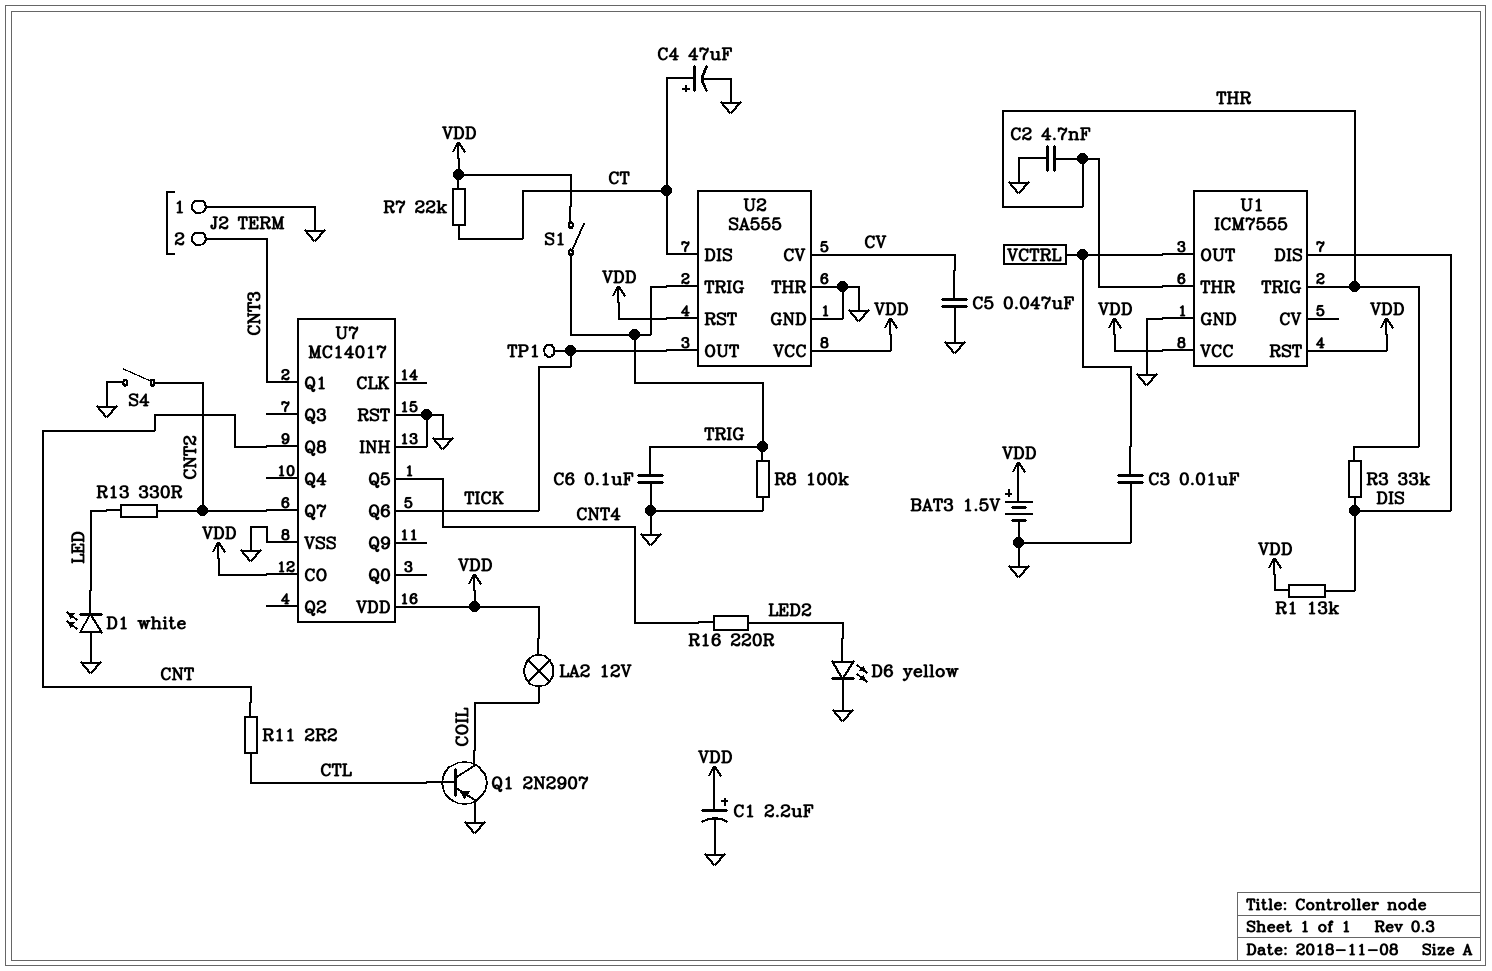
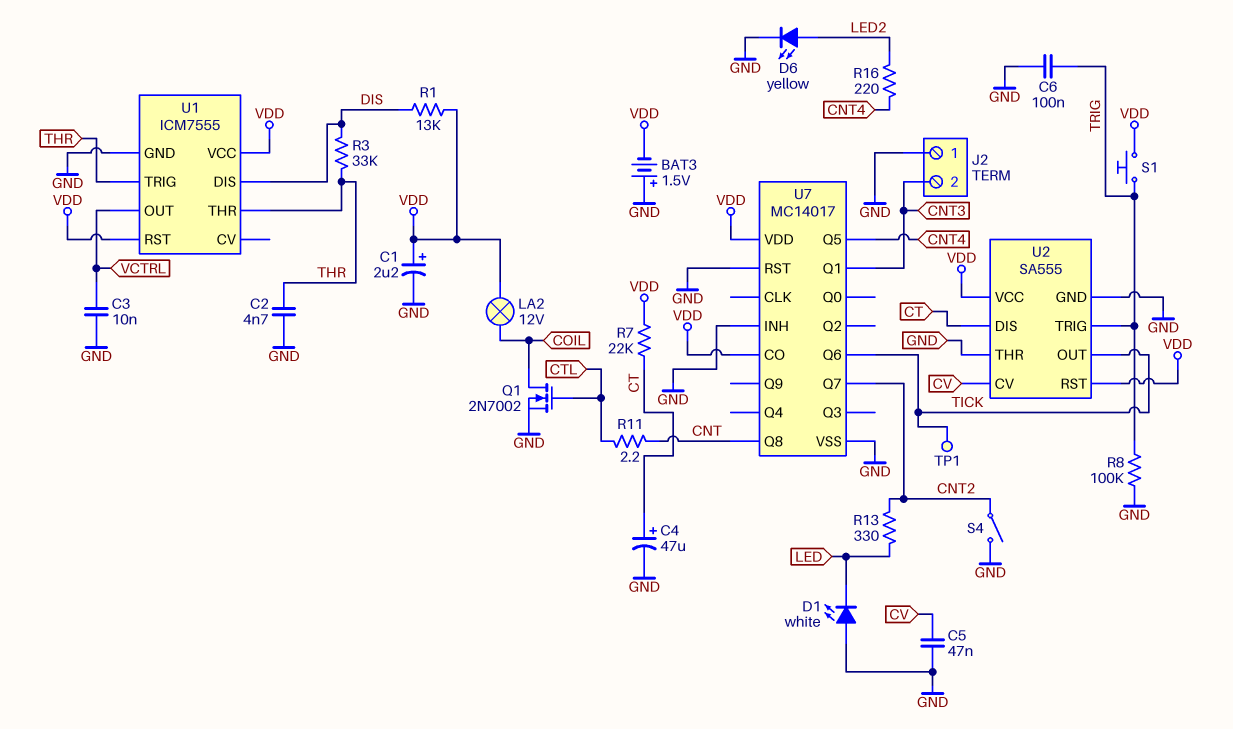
BAT3: 1.5V (plus VDD, minus GND) -> 1.5V (plus GND, minus VDD)
Q1: PNP 2N2907 (B CTL, C COIL, E GND) -> NMOS 2N7002 (G CTL, D COIL, S GND)
S1: switch (TRIG, VDD) -> button (TRIG, VDD)

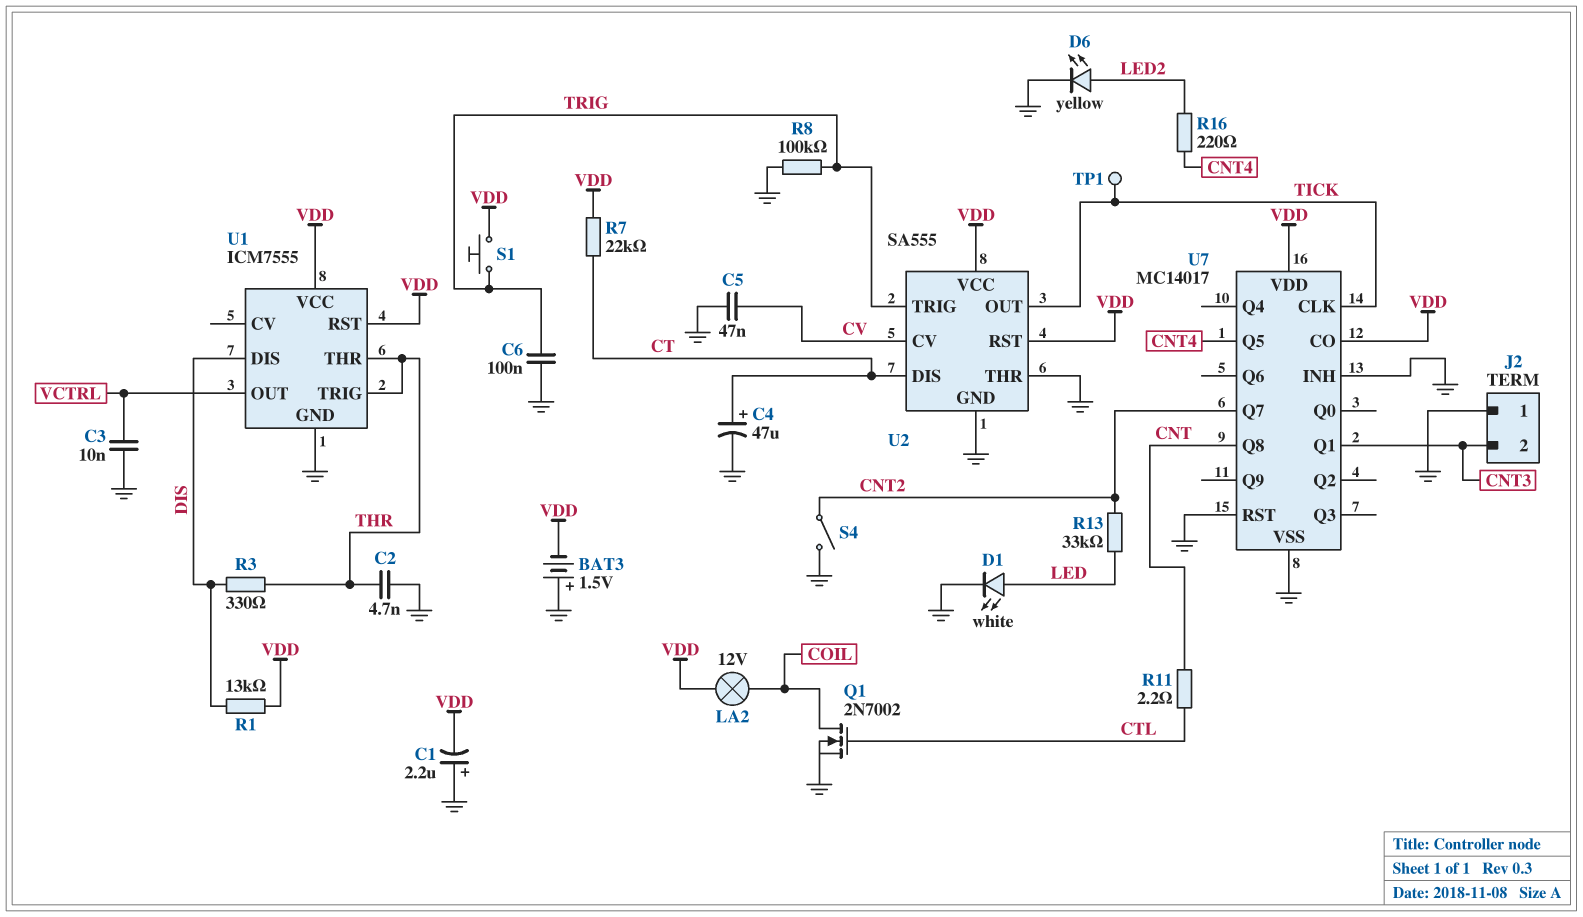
C1: 2.2uF (plus VDD, minus GND) -> 2.2uF (plus GND, minus VDD)
D1: LED white (A GND, K LED) -> LED white (A LED, K GND)
R3: 33k (DIS, THR) -> 330 (DIS, THR)
R13: 330 (CNT2, LED) -> 33k (CNT2, LED)
U7 pin CLK: none -> TICK
U7 pin Q6: TICK -> none

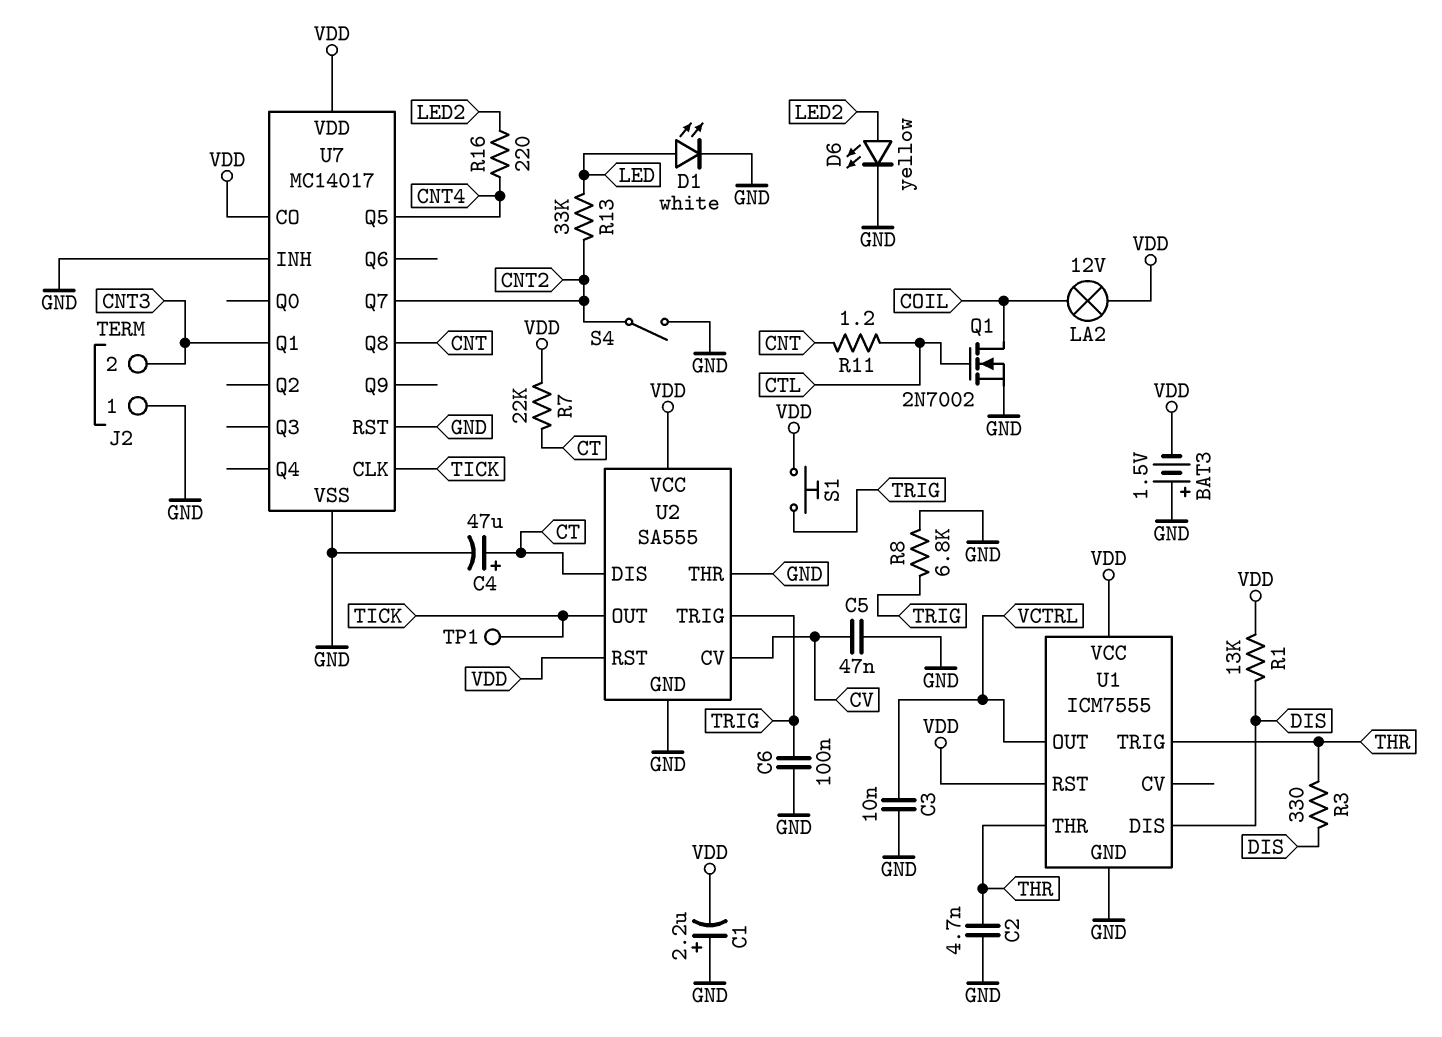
R8: 100k (GND, TRIG) -> 6.8k (GND, TRIG)
R11: 2.2 (CNT, CTL) -> 1.2 (CNT, CTL)

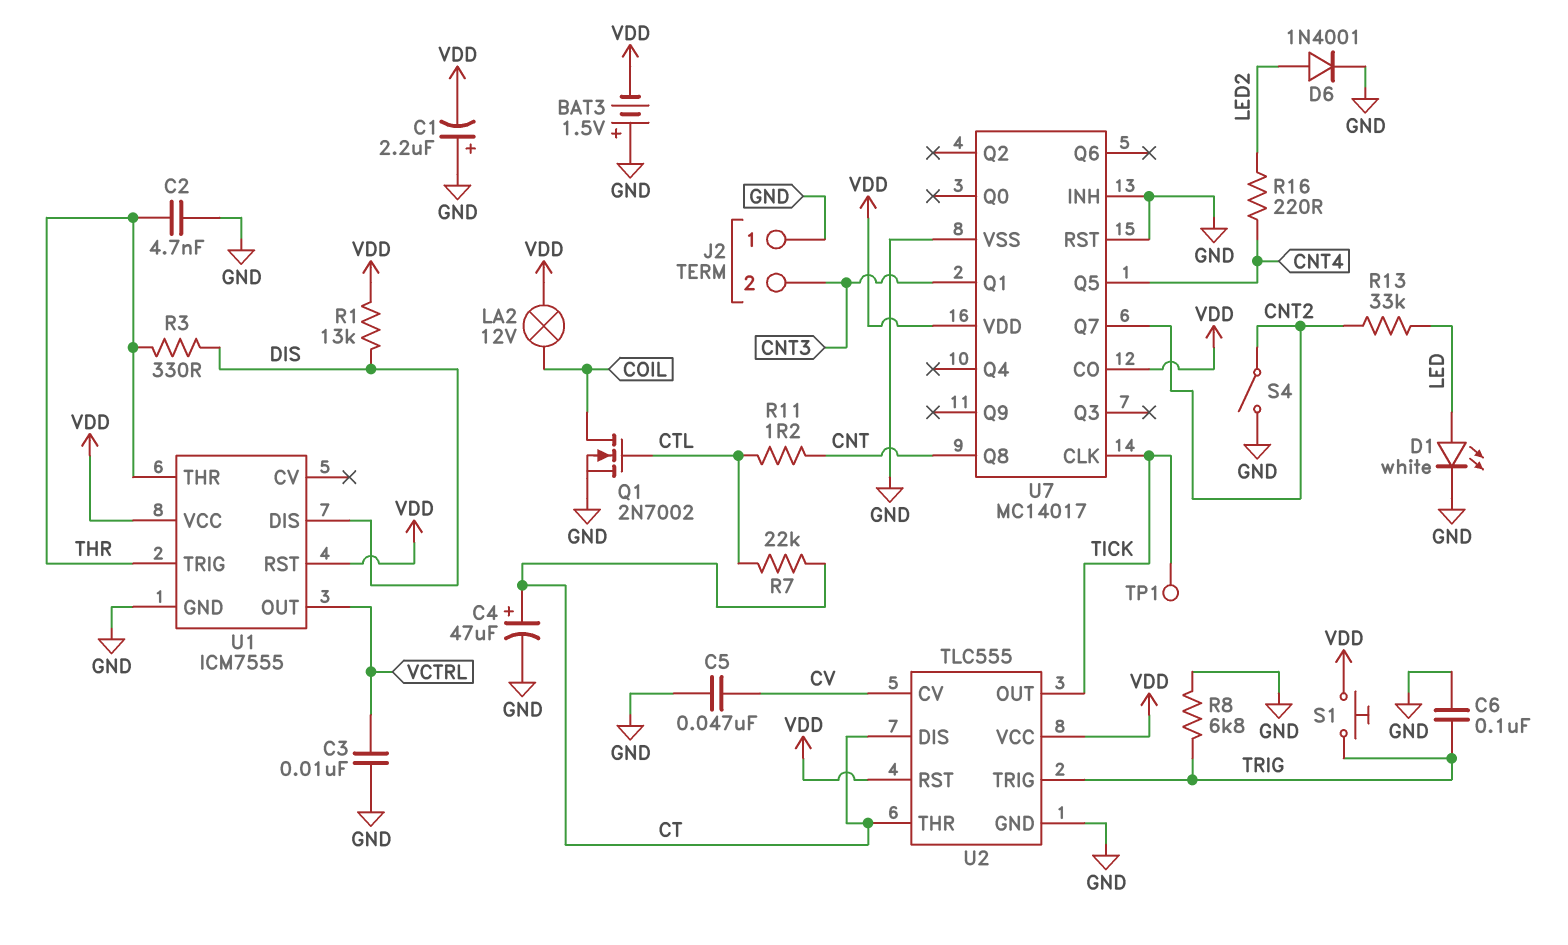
D6: LED yellow (A LED2, K GND) -> diode 1N4001 (A LED2, K GND)
R7: 22k (CT, VDD) -> 22k (CT, CTL)
U2: SA555 -> TLC555
U2 pin THR: GND -> CT

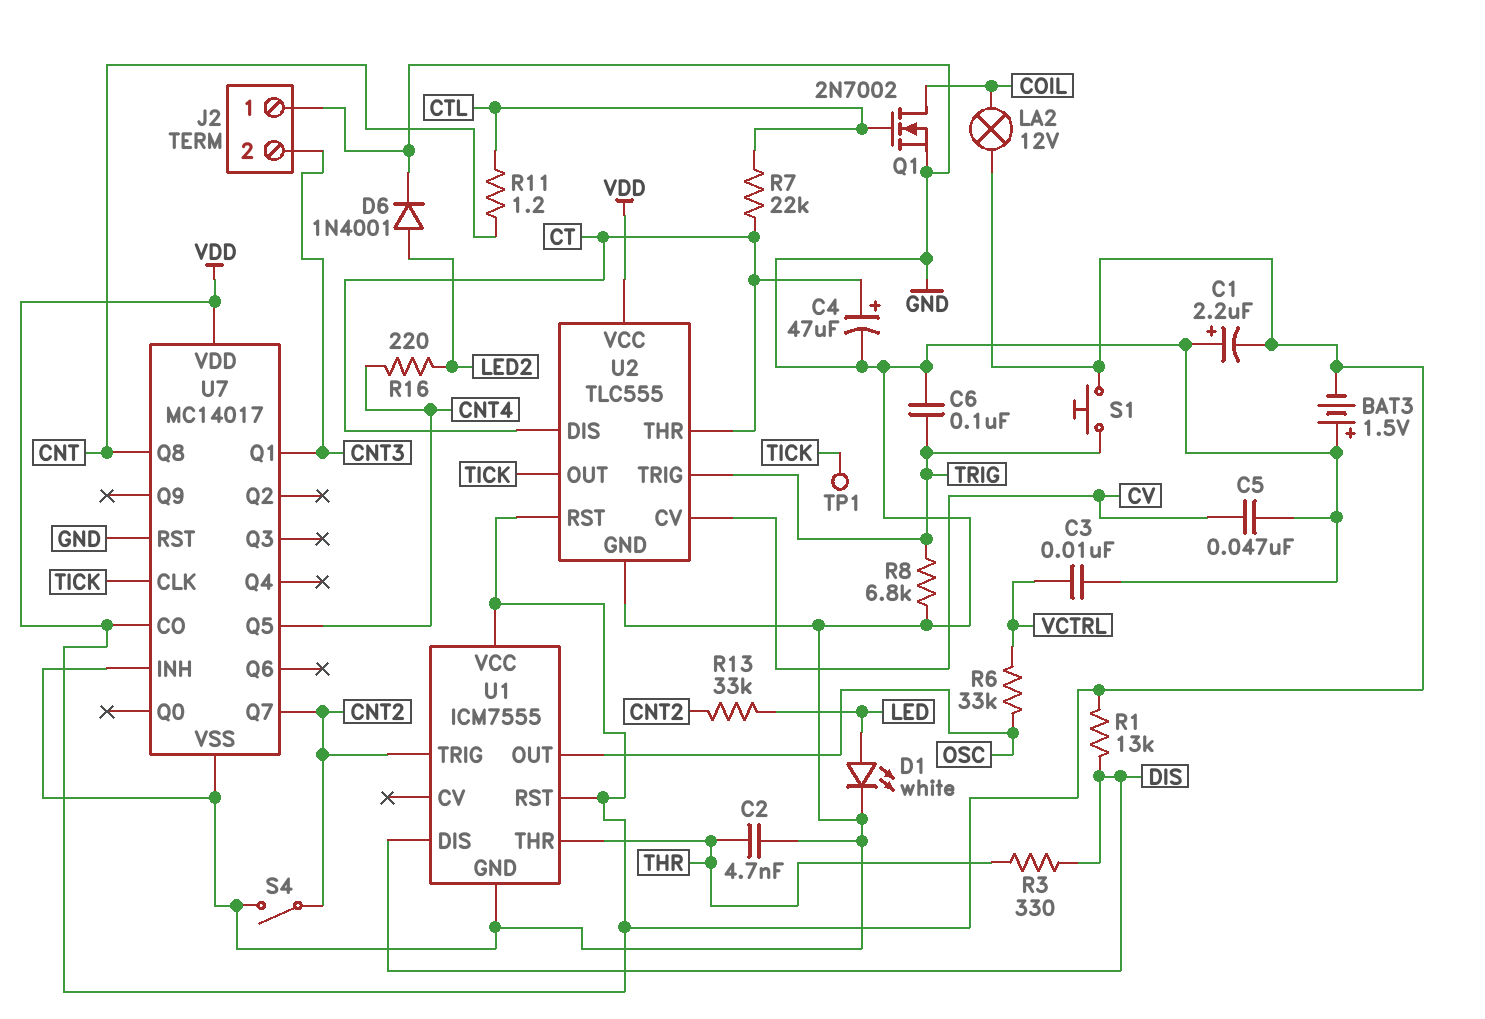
R6: none -> 33k (OSC, VCTRL)
U1 pin OUT: VCTRL -> OSC
U1 pin TRIG: THR -> CNT2

